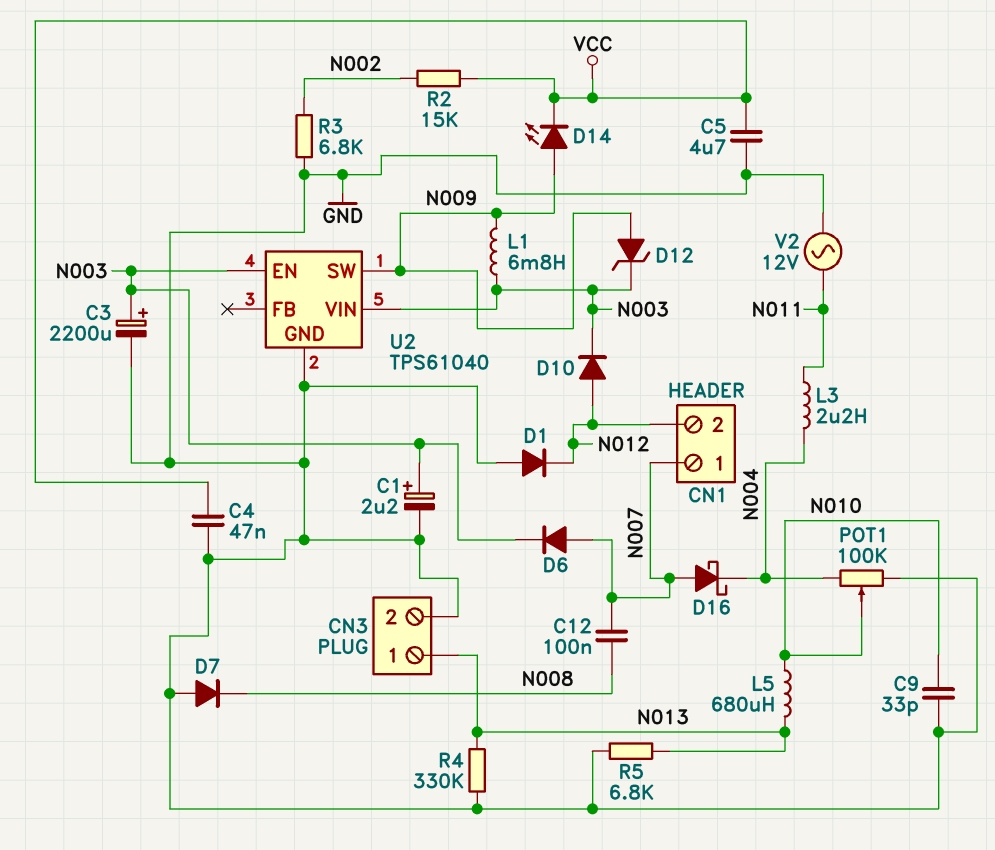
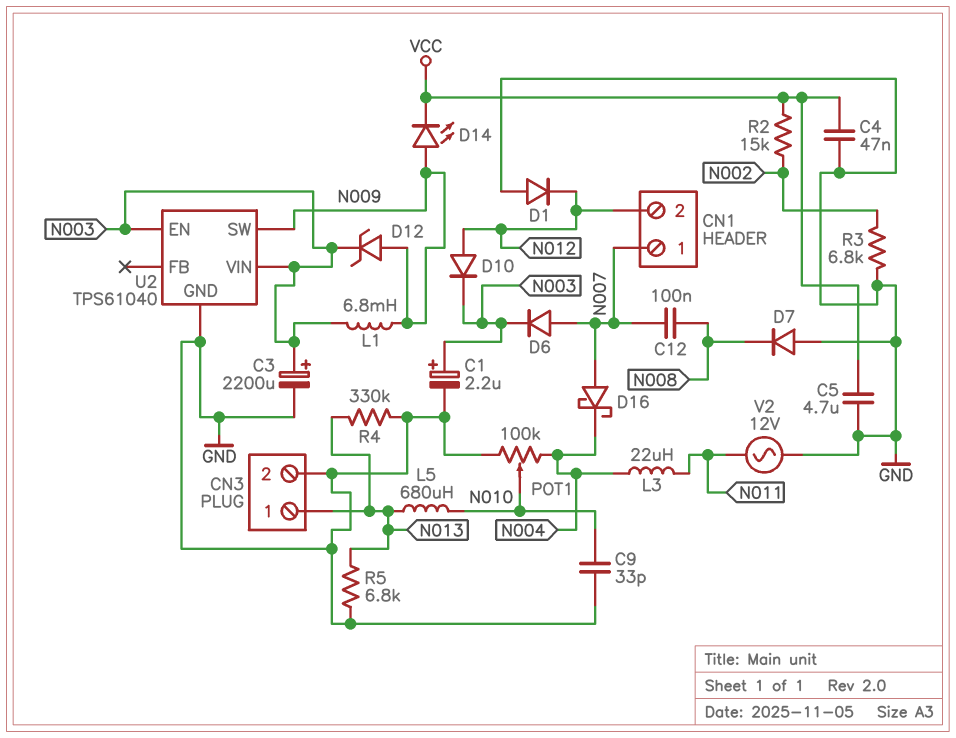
L3: 2.2uH (N004, N011) -> 22uH (N004, N011)

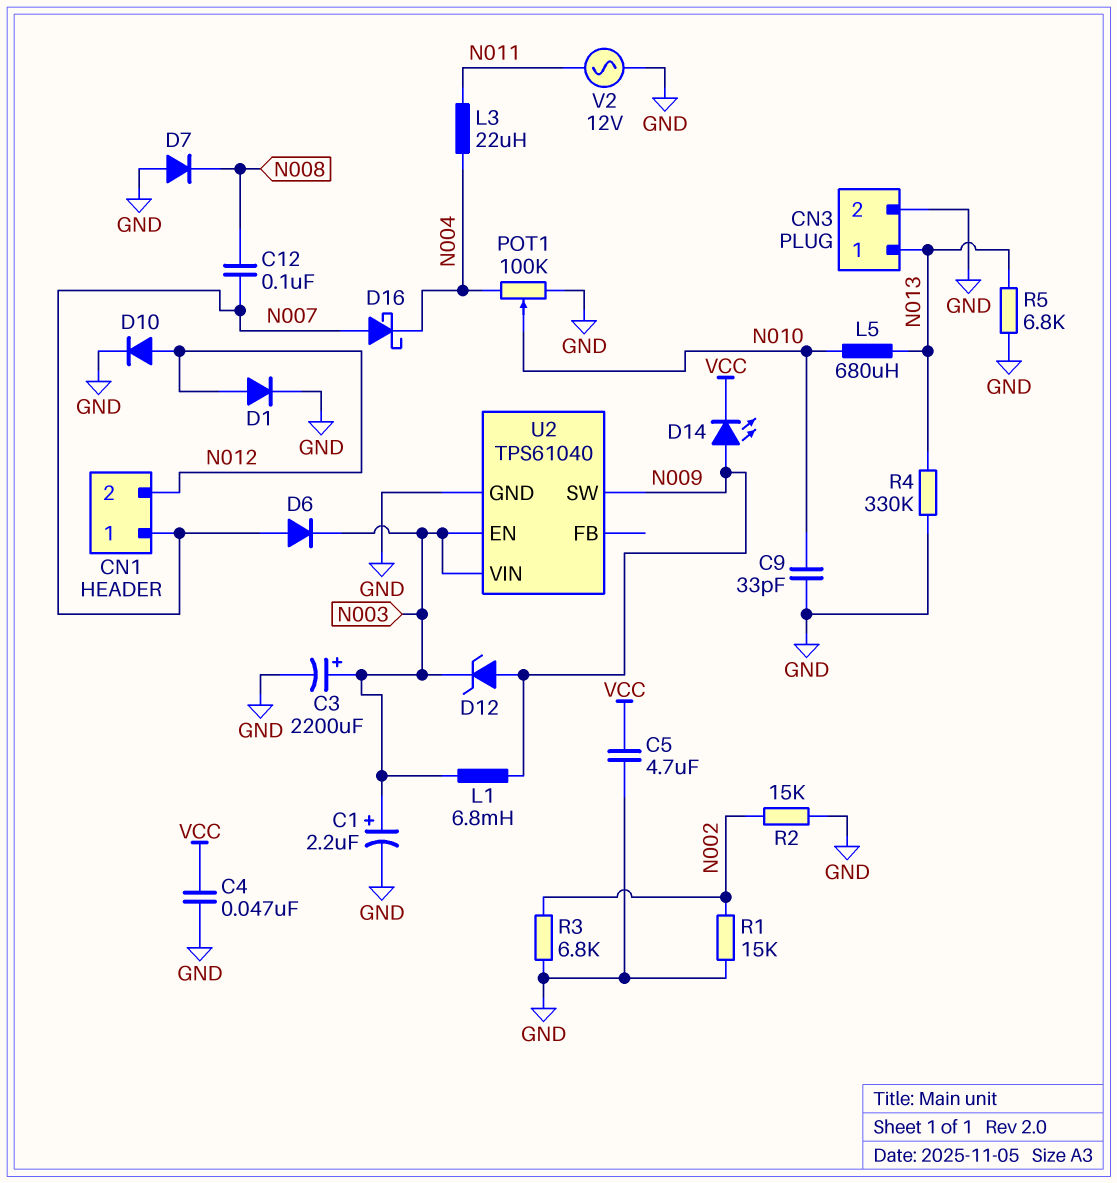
D1: diode (A GND, K N012) -> diode (A N012, K GND)
D10: diode (A N012, K N003) -> diode (A N012, K GND)
R1: none -> 15k (GND, N002)
R2: 15k (N002, VCC) -> 15k (GND, N002)

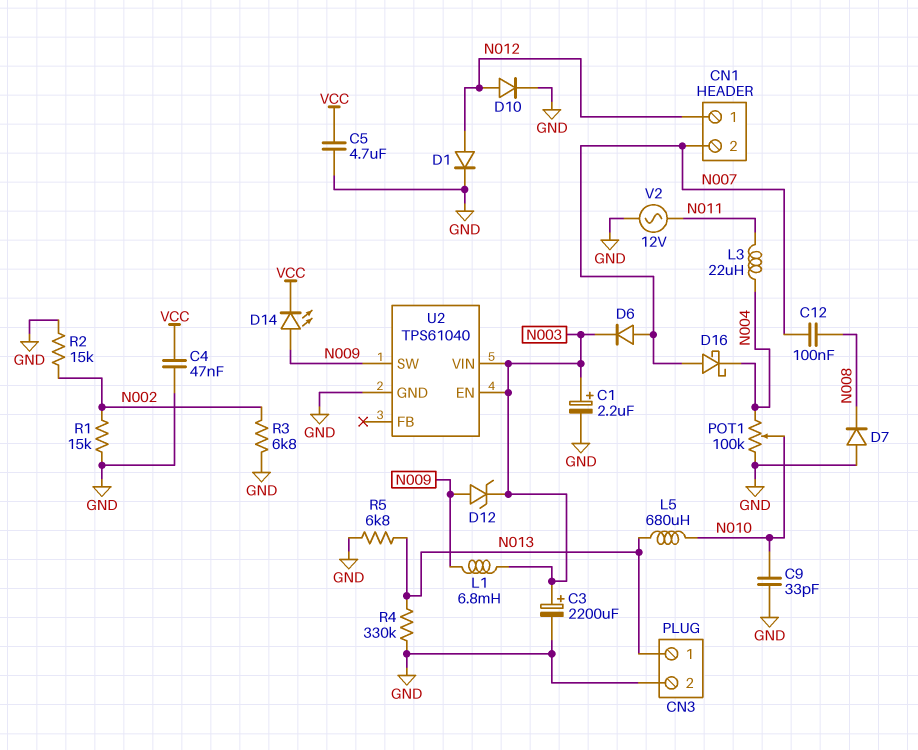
CN1 pin 1: N007 -> N012
CN1 pin 2: N012 -> N007

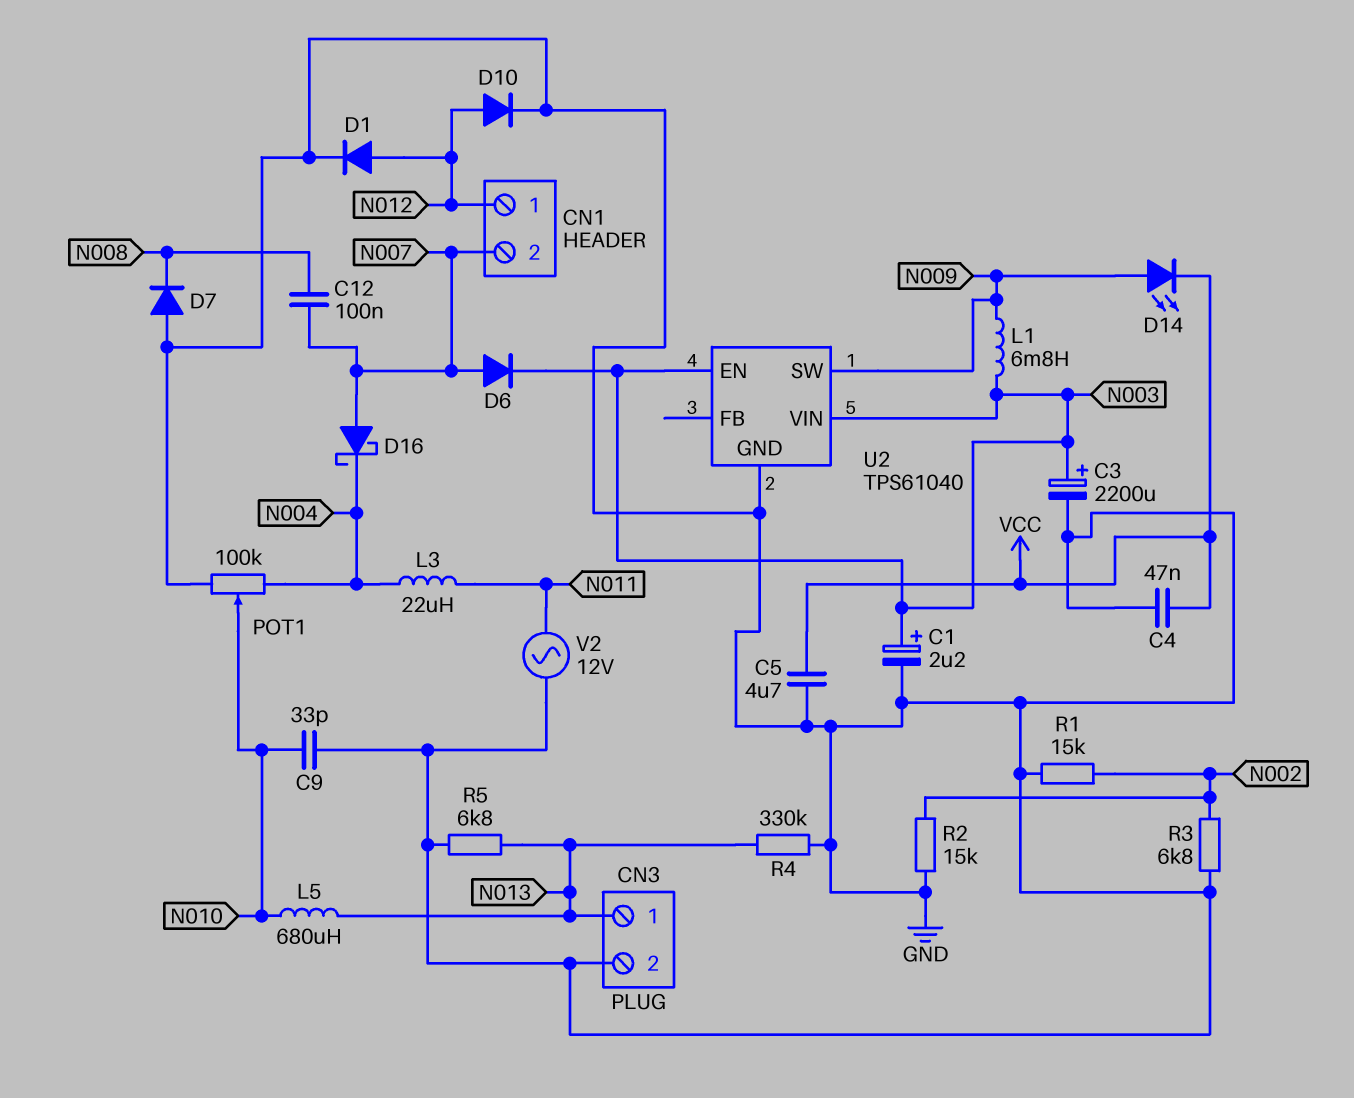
D12: zener (A N009, K N003) -> none

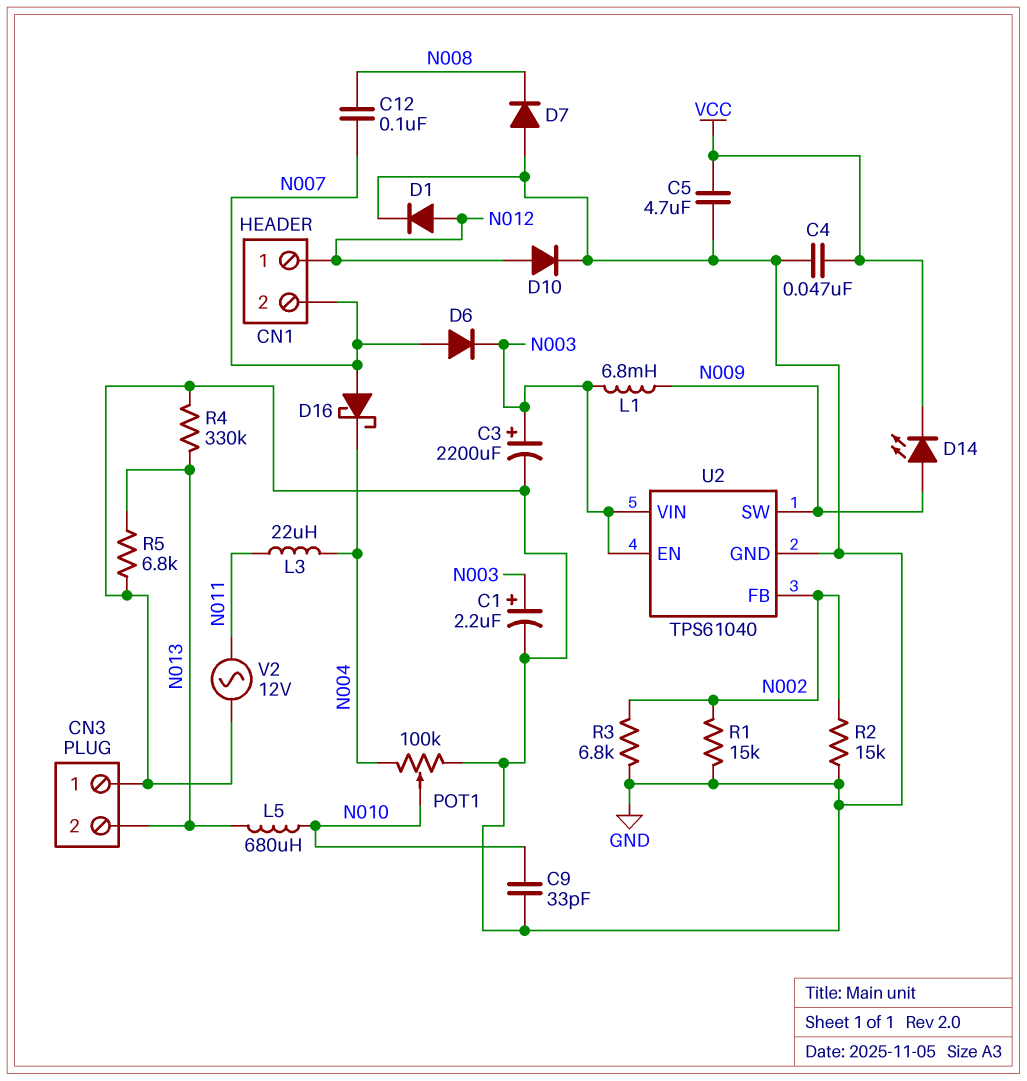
CN3 pin 1: N013 -> GND
CN3 pin 2: GND -> N013
U2 pin FB: none -> N002

